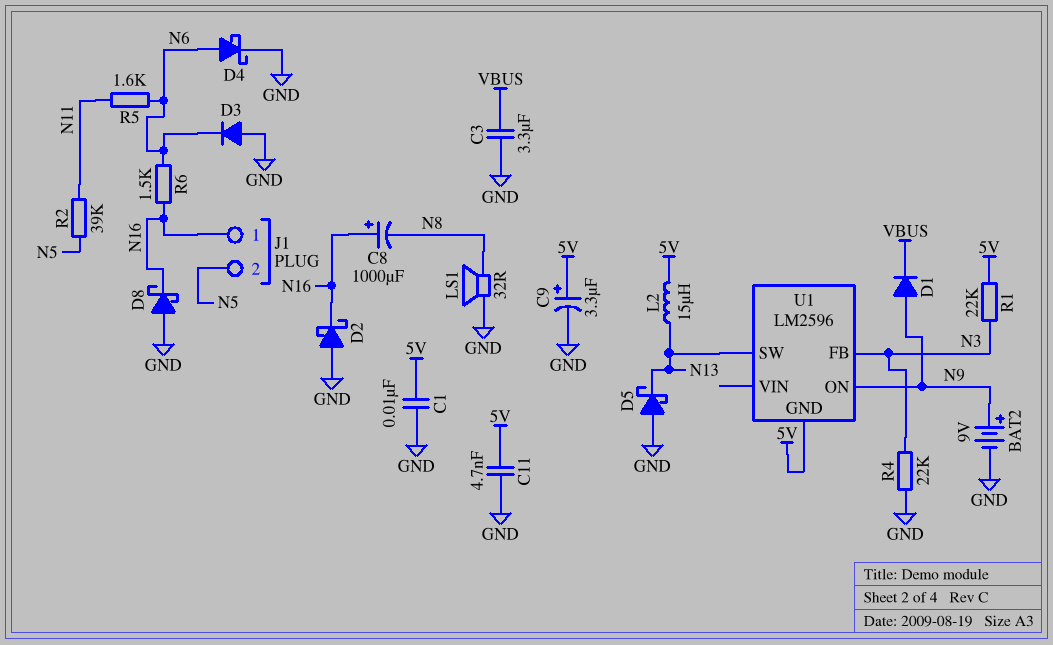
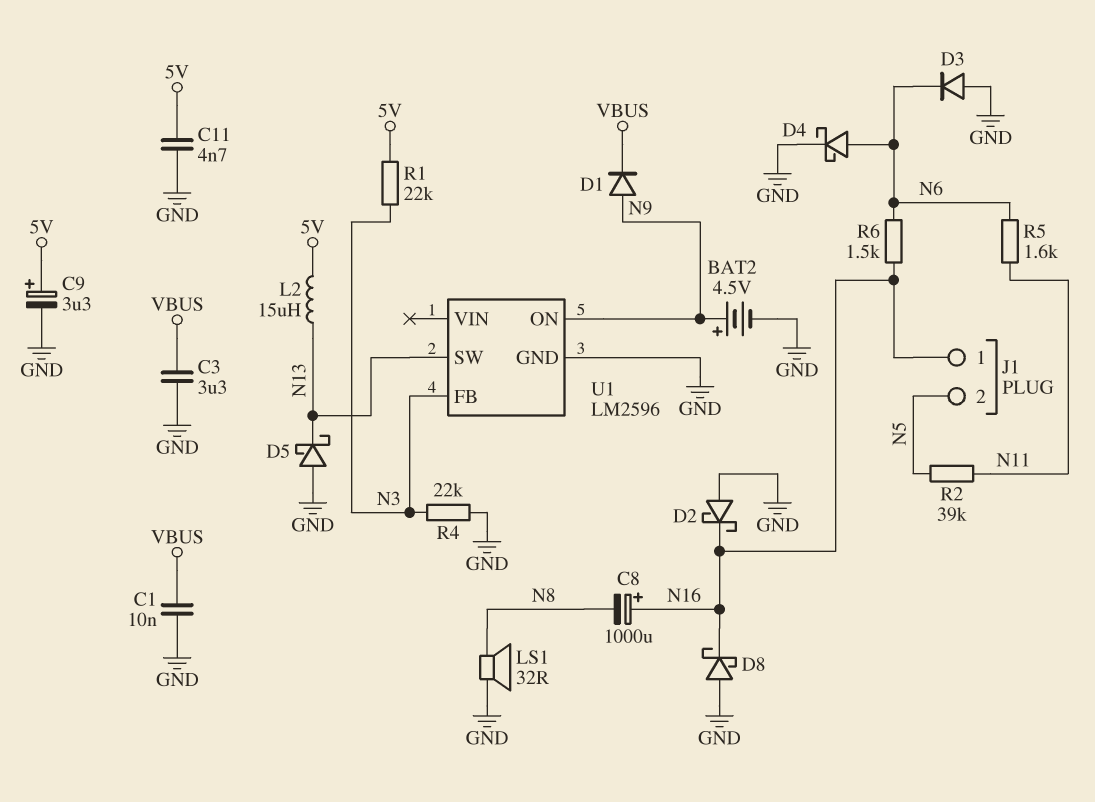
BAT2: 9V (plus N9, minus GND) -> 4.5V (plus N9, minus GND)
C1: 10nF (5V, GND) -> 10nF (GND, VBUS)
U1 pin GND: 5V -> GND

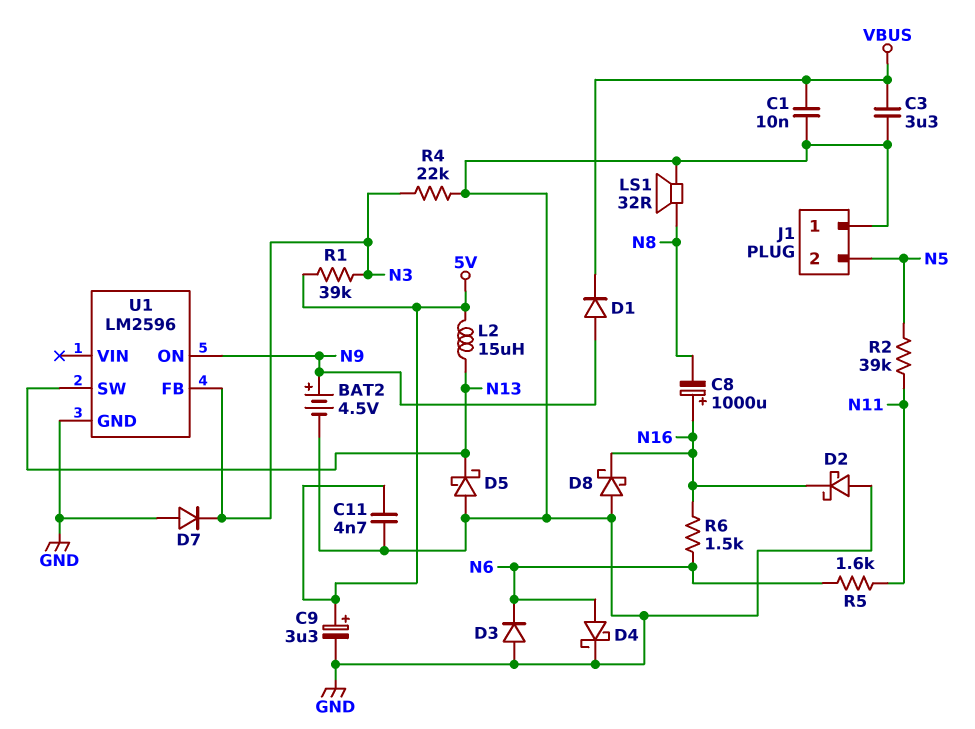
D7: none -> diode (A GND, K N3)
J1 pin 1: N16 -> GND
R1: 22k (5V, N3) -> 39k (5V, N3)

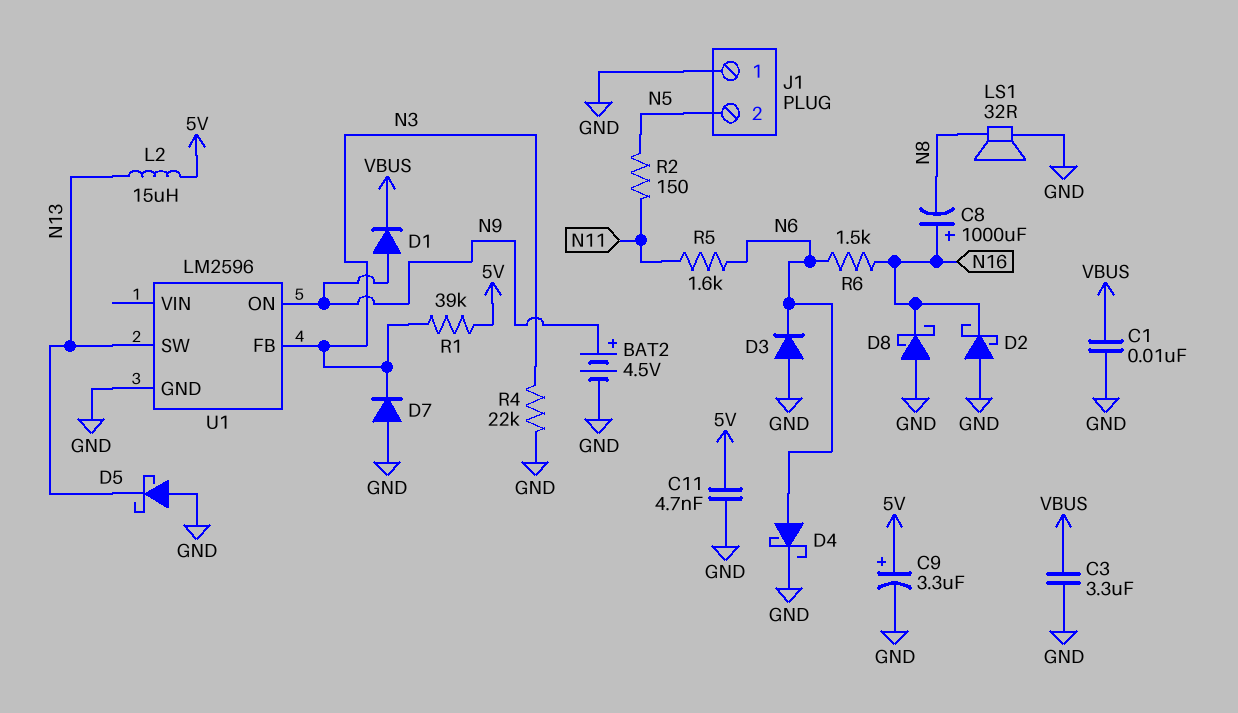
R2: 39k (N5, N11) -> 150 (N5, N11)

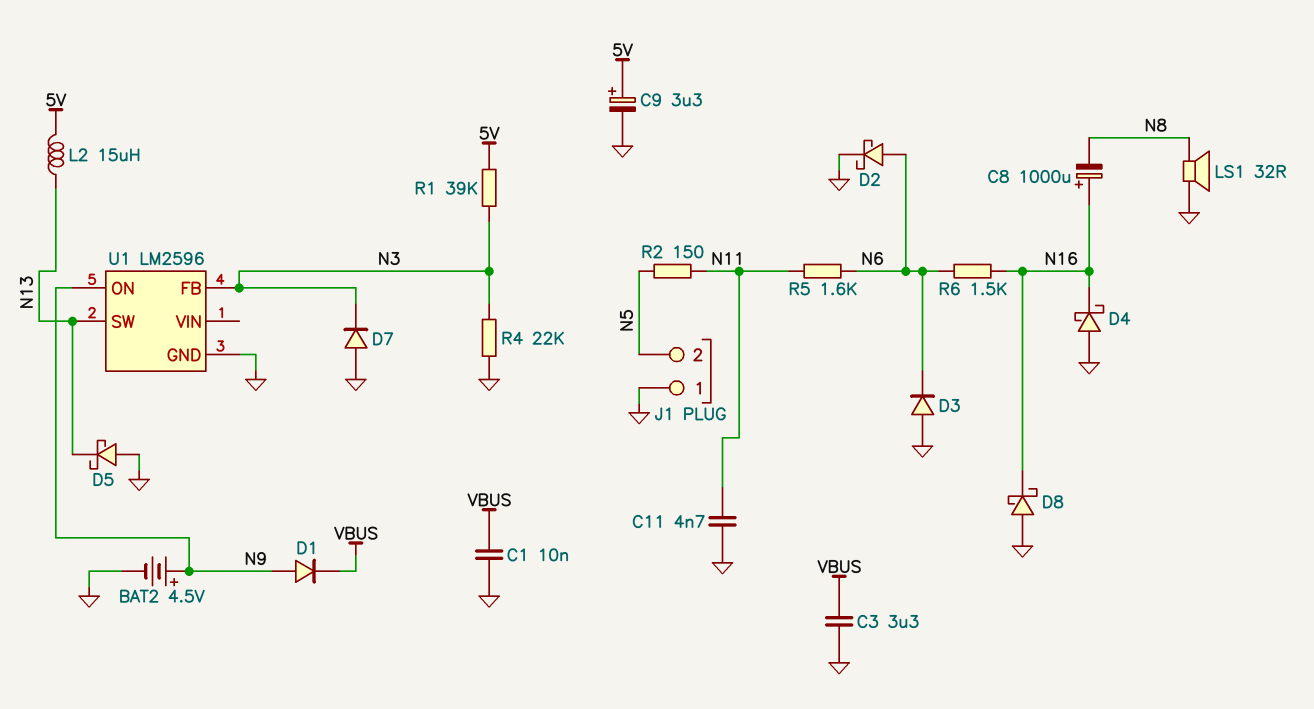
C11: 4.7nF (5V, GND) -> 4.7nF (GND, N11)
D2: schottky (A GND, K N16) -> schottky (A N6, K GND)
D4: schottky (A N6, K GND) -> schottky (A GND, K N16)

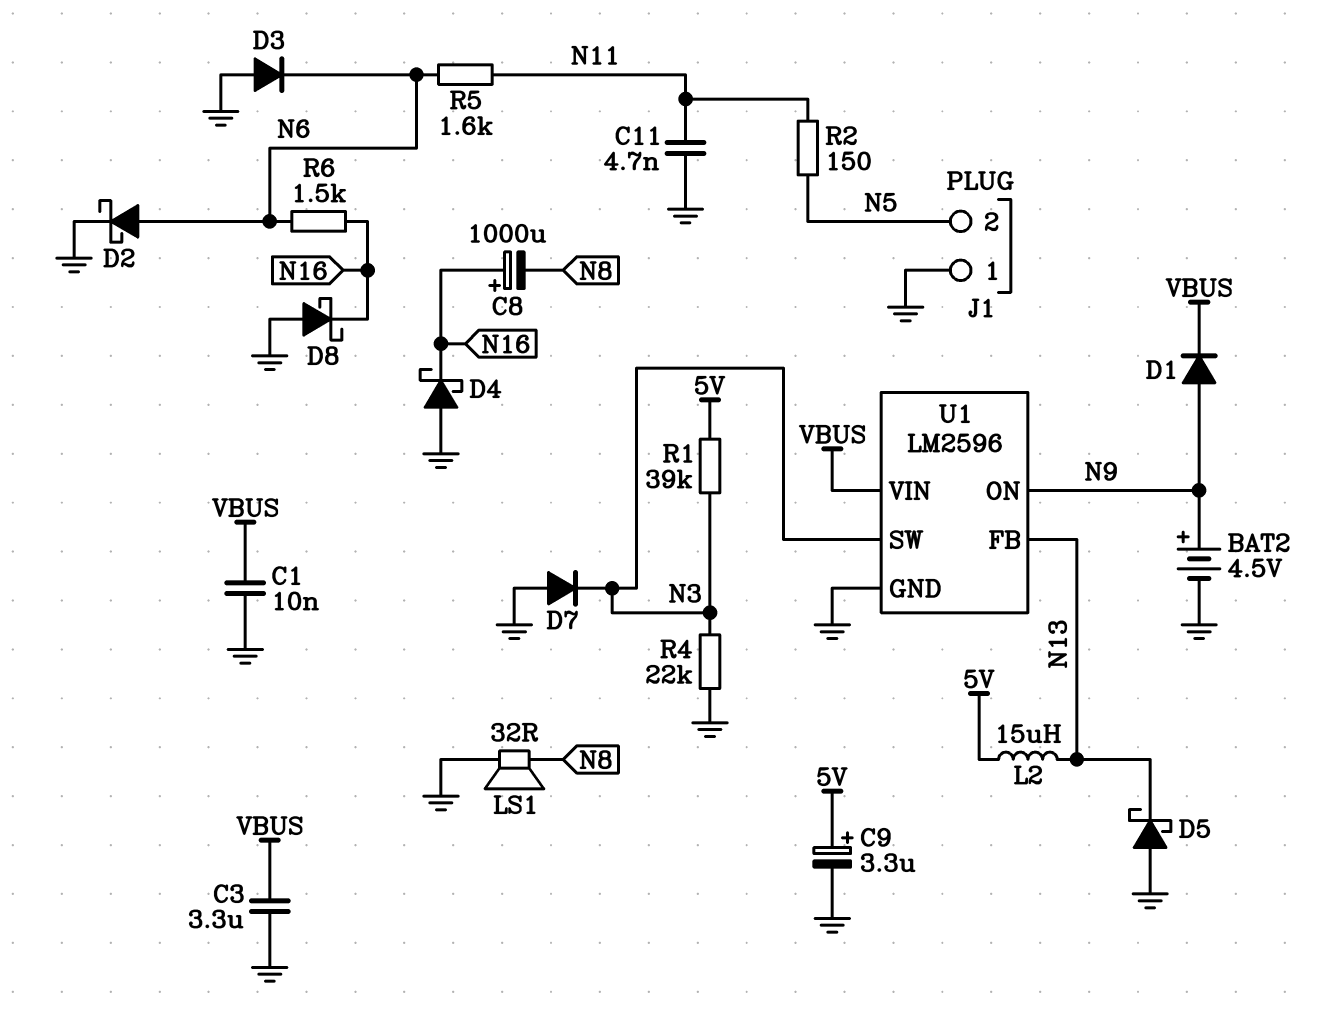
U1 pin FB: N3 -> N13
U1 pin SW: N13 -> N3
U1 pin VIN: none -> VBUS

